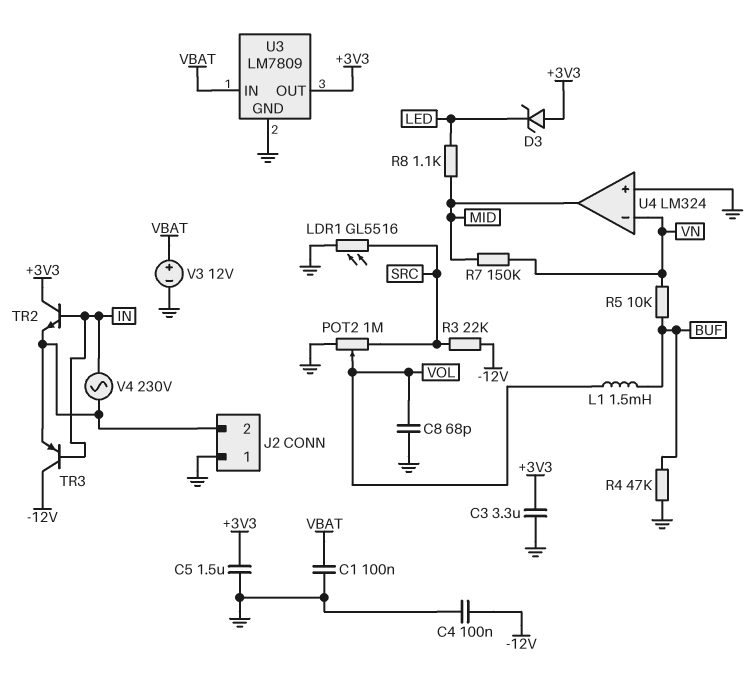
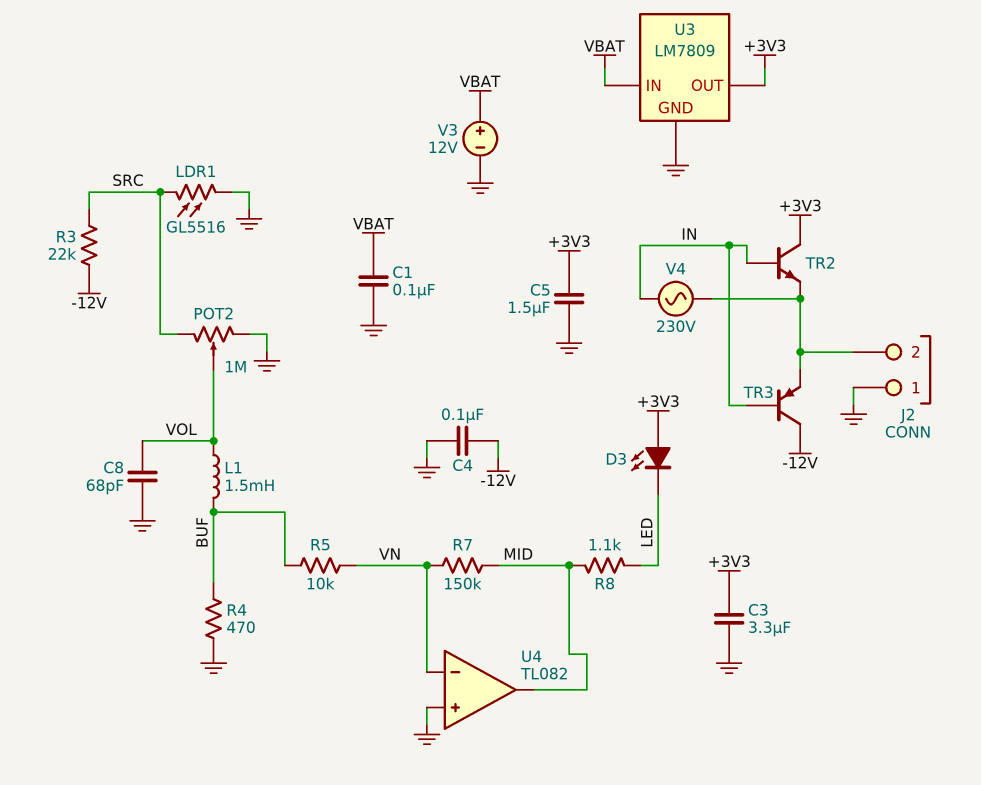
D3: zener (A +3V3, K LED) -> LED (A +3V3, K LED)
R4: 47k (BUF, GND) -> 470 (BUF, GND)
U4: LM324 -> TL082

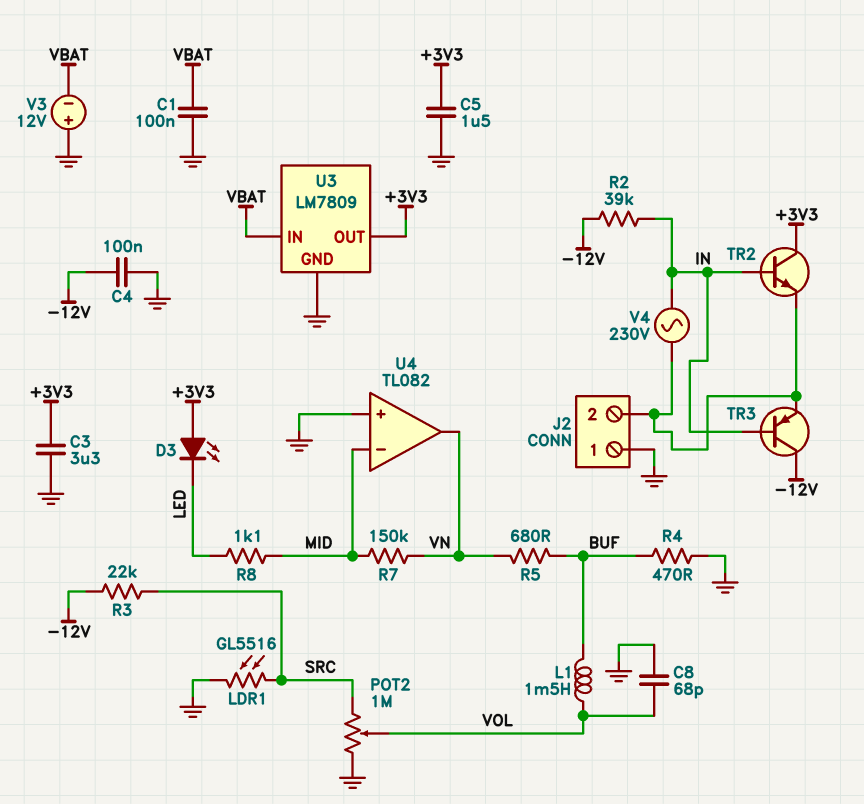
R2: none -> 39k (-12V, IN)
R5: 10k (BUF, VN) -> 680 (BUF, VN)
U4 pin in-: VN -> MID
U4 pin out: MID -> VN
V3: 12V (plus VBAT, minus GND) -> 12V (plus GND, minus VBAT)

